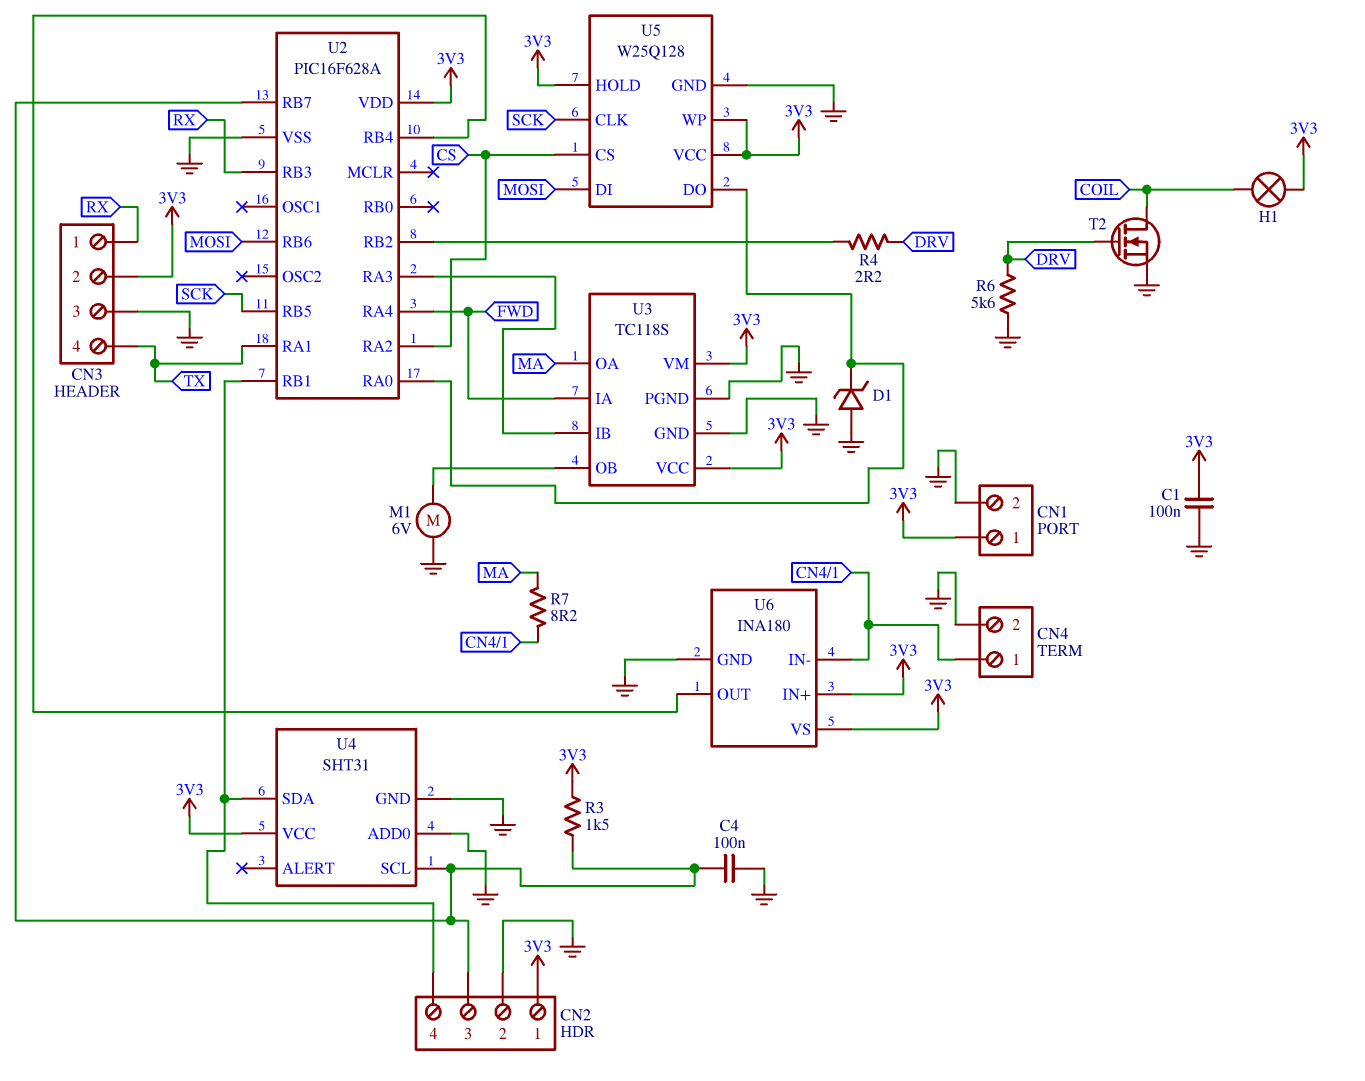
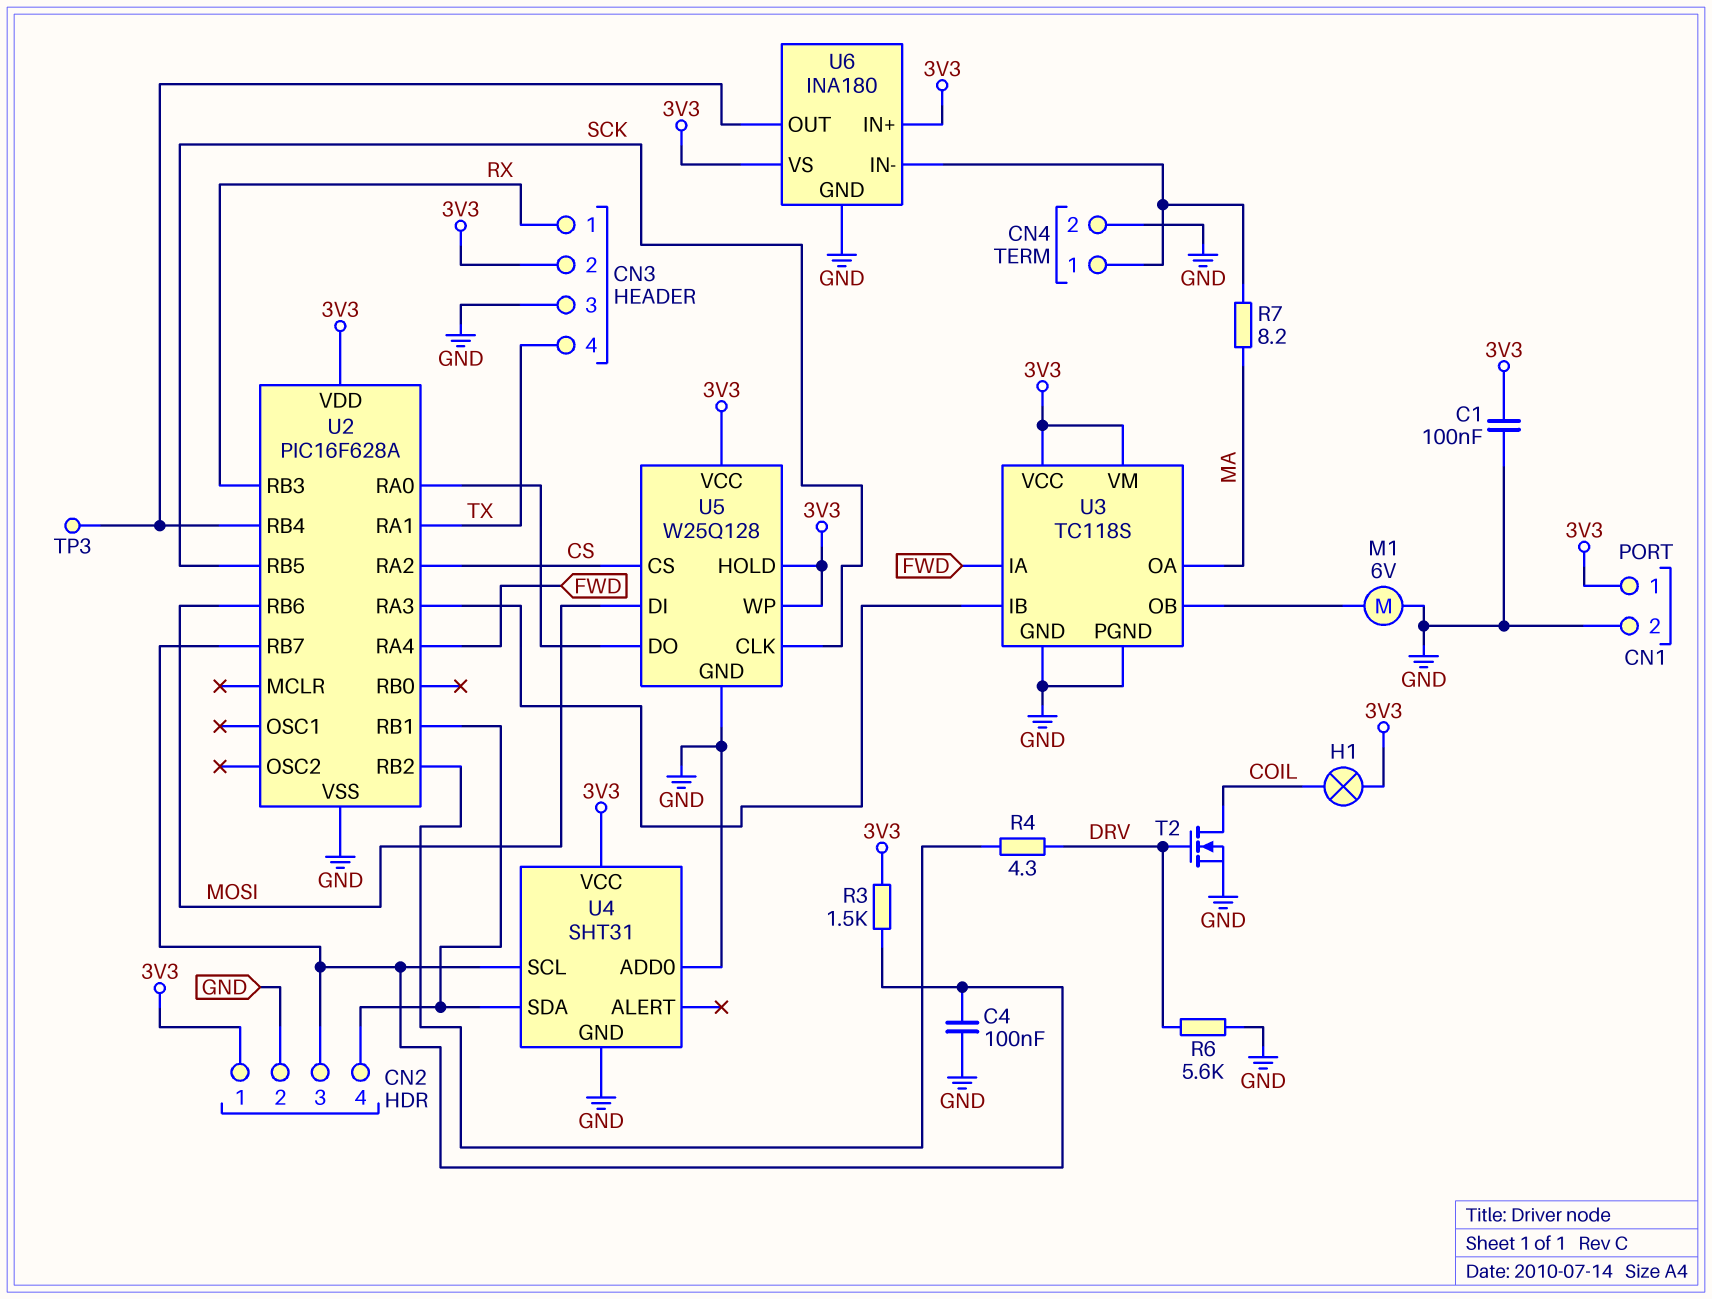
D1: zener (A GND, K U2/RA0) -> none
R4: 2.2 (DRV, U2/RB2) -> 4.3 (DRV, U2/RB2)
TP3: none -> test point (U2/RB4)

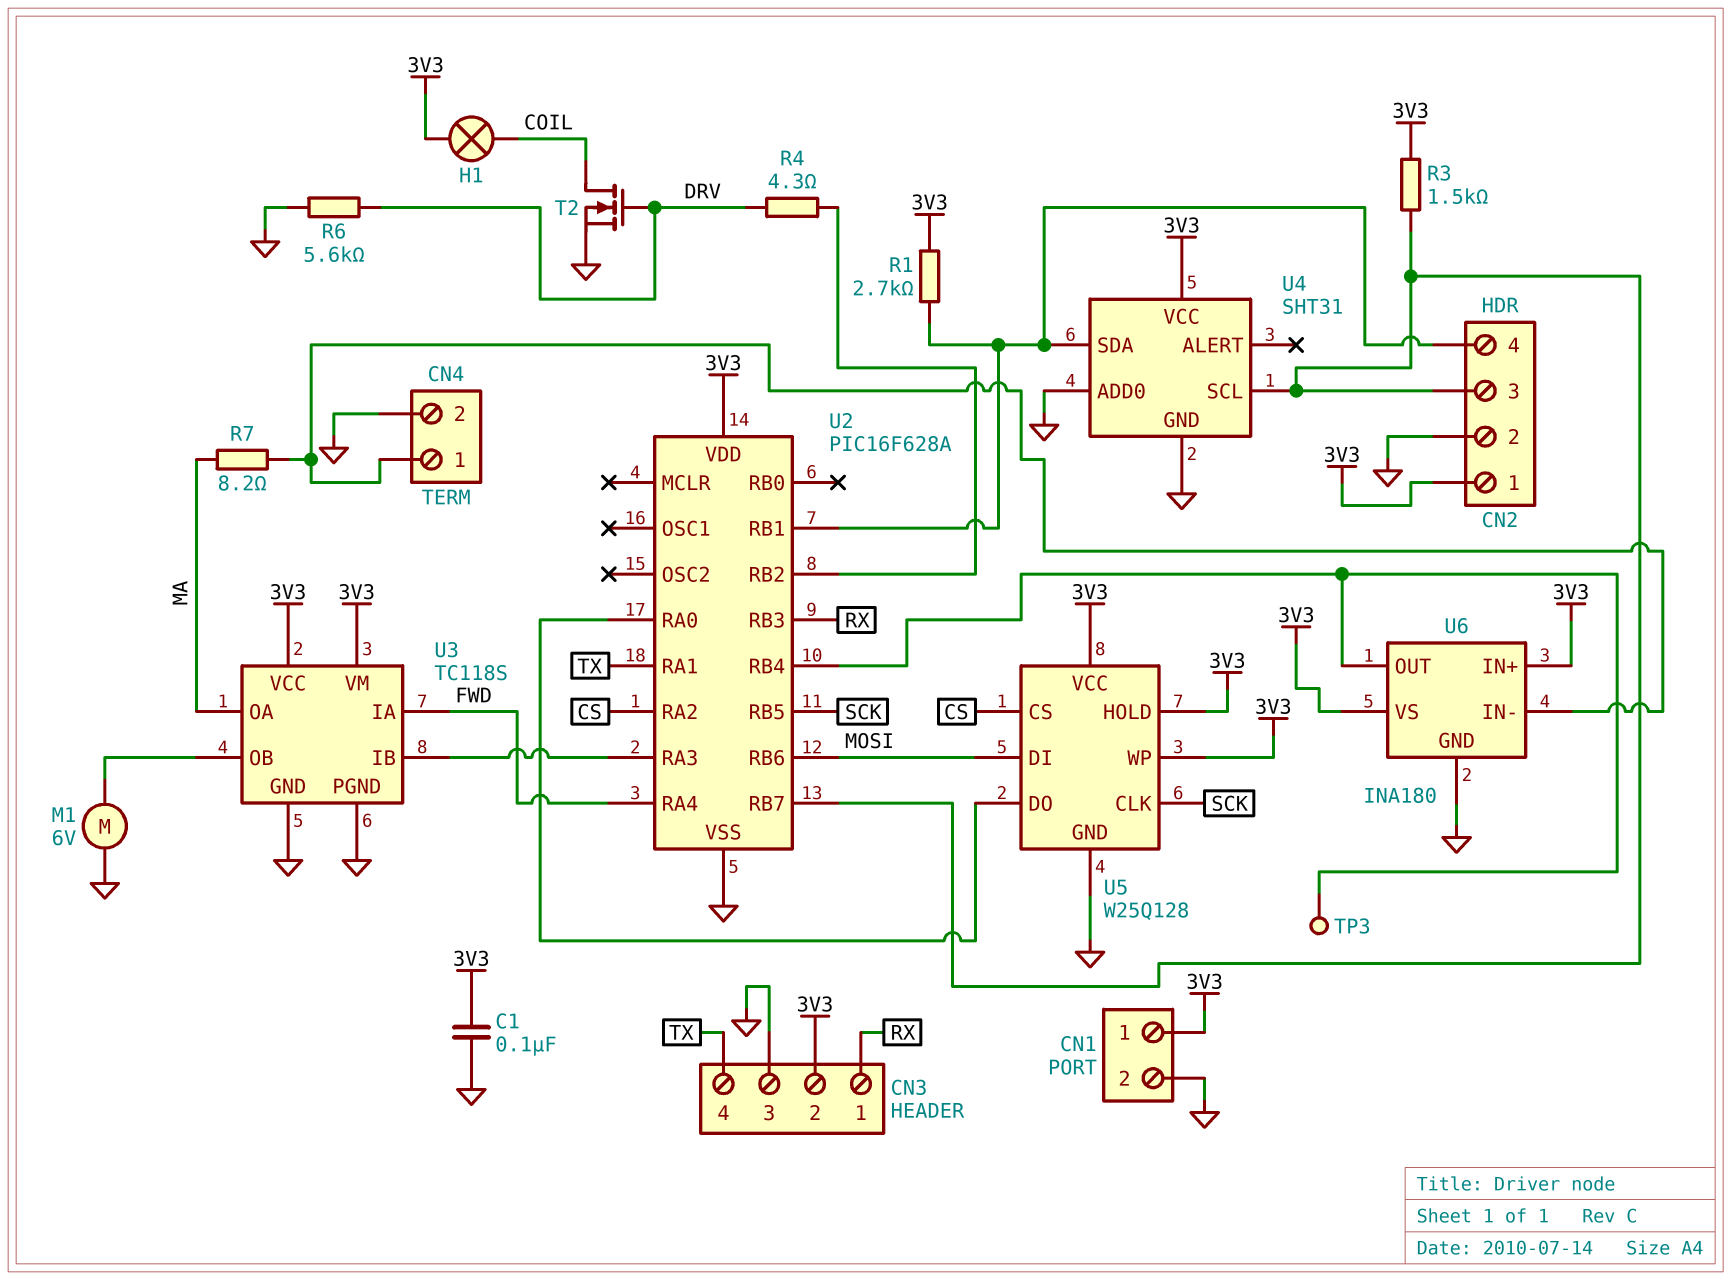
C4: 100nF (CN2/3, GND) -> none
R1: none -> 2.7k (3V3, CN2/4)

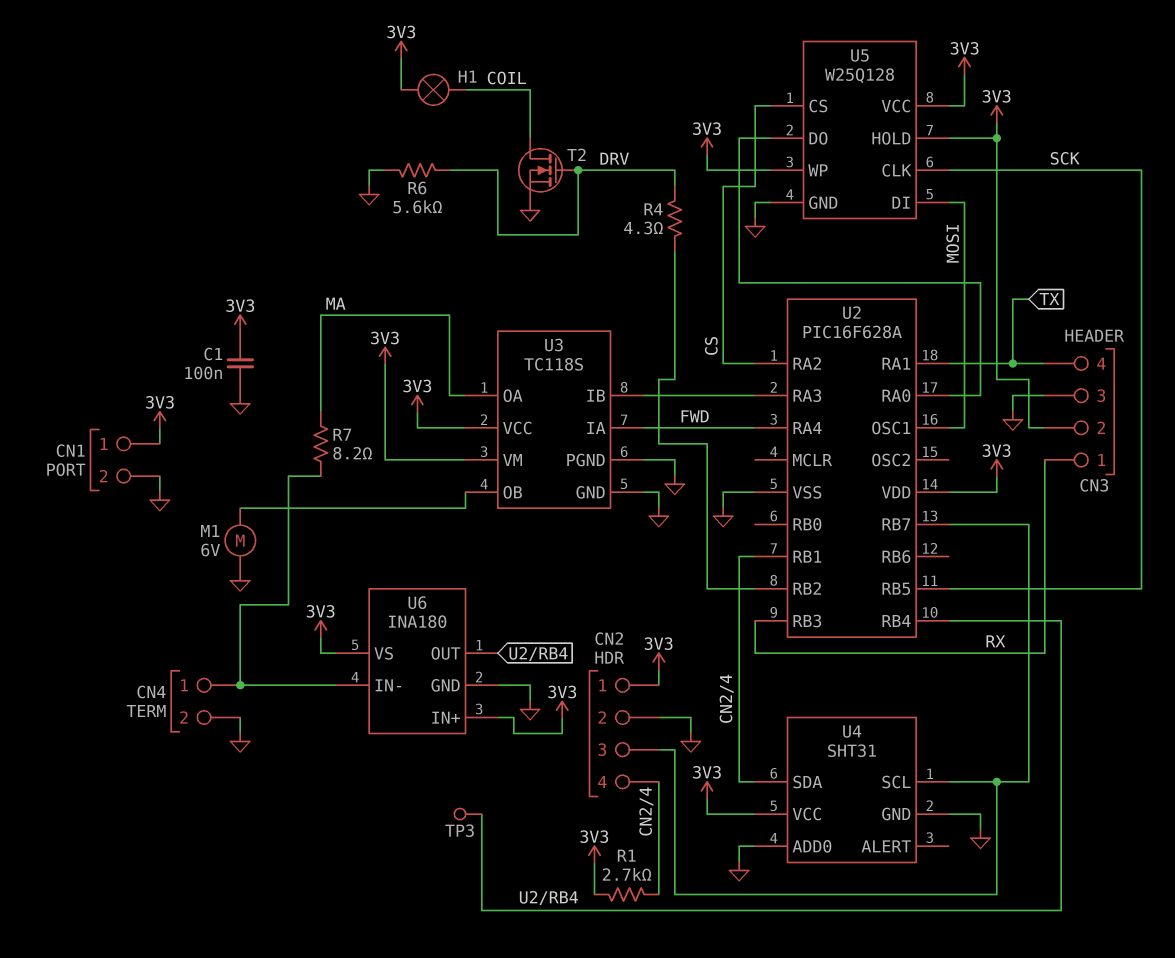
R3: 1.5k (3V3, CN2/3) -> none
U2 pin OSC1: none -> MOSI
U2 pin RB6: MOSI -> none

